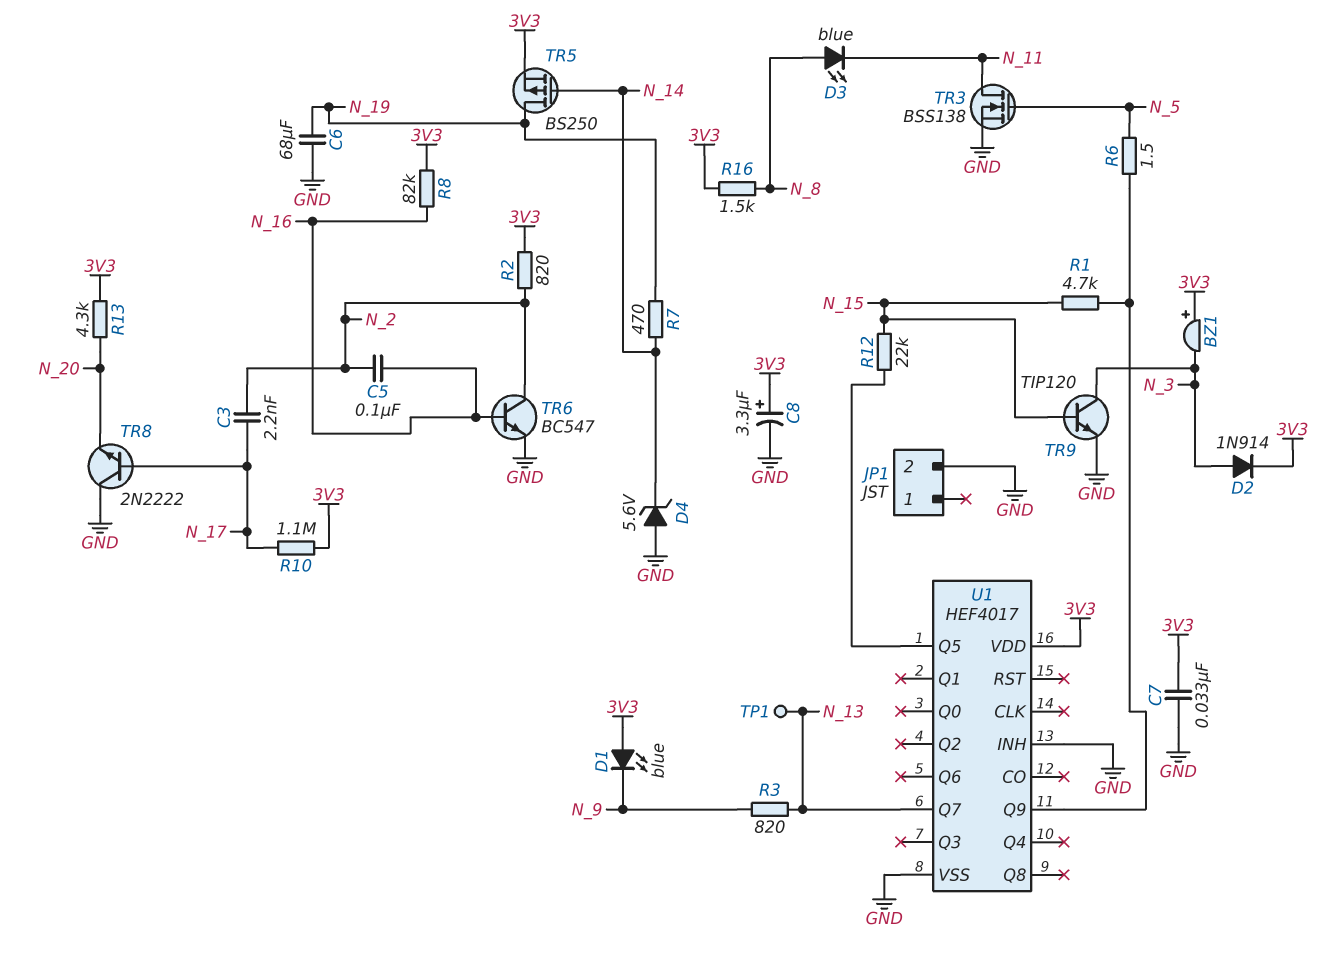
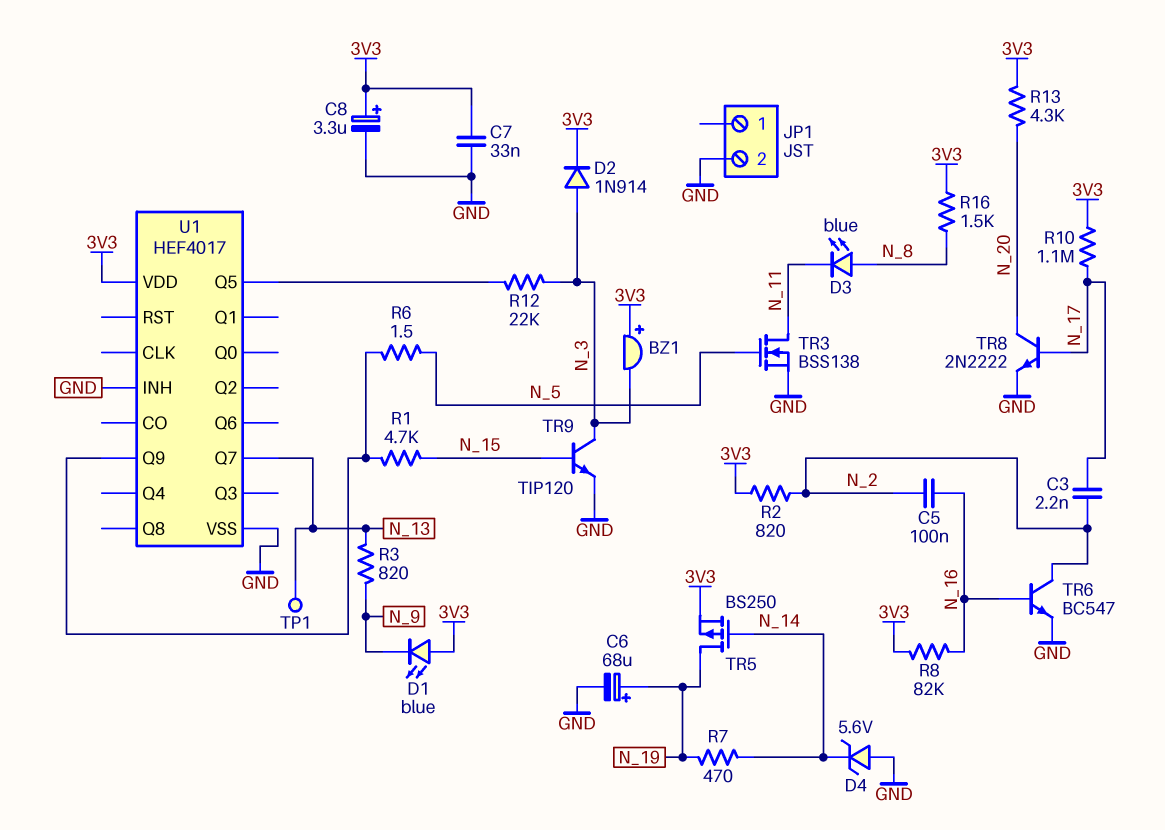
C6: 68uF (GND, N_19) -> 68uF (plus N_19, minus GND)
R12: 22k (N_15, U1/Q5) -> 22k (N_3, U1/Q5)
TR8: NPN 2N2222 (B N_17, C GND, E N_20) -> NPN 2N2222 (B N_17, C N_20, E GND)

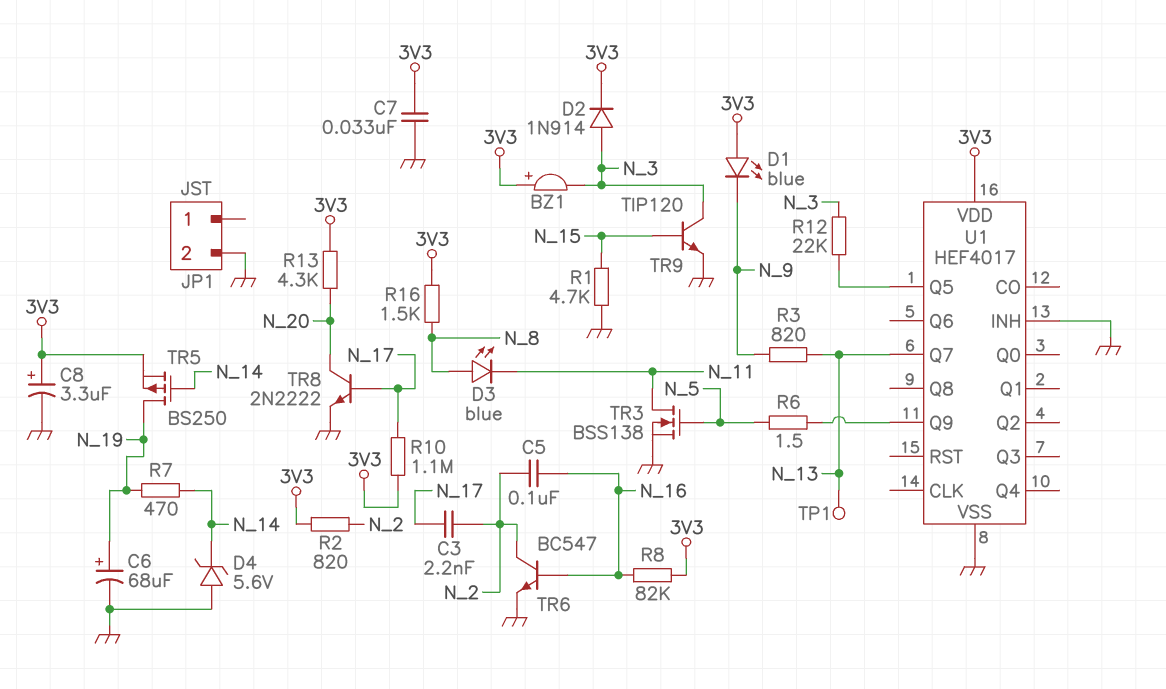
R1: 4.7k (N_15, U1/Q9) -> 4.7k (GND, N_15)

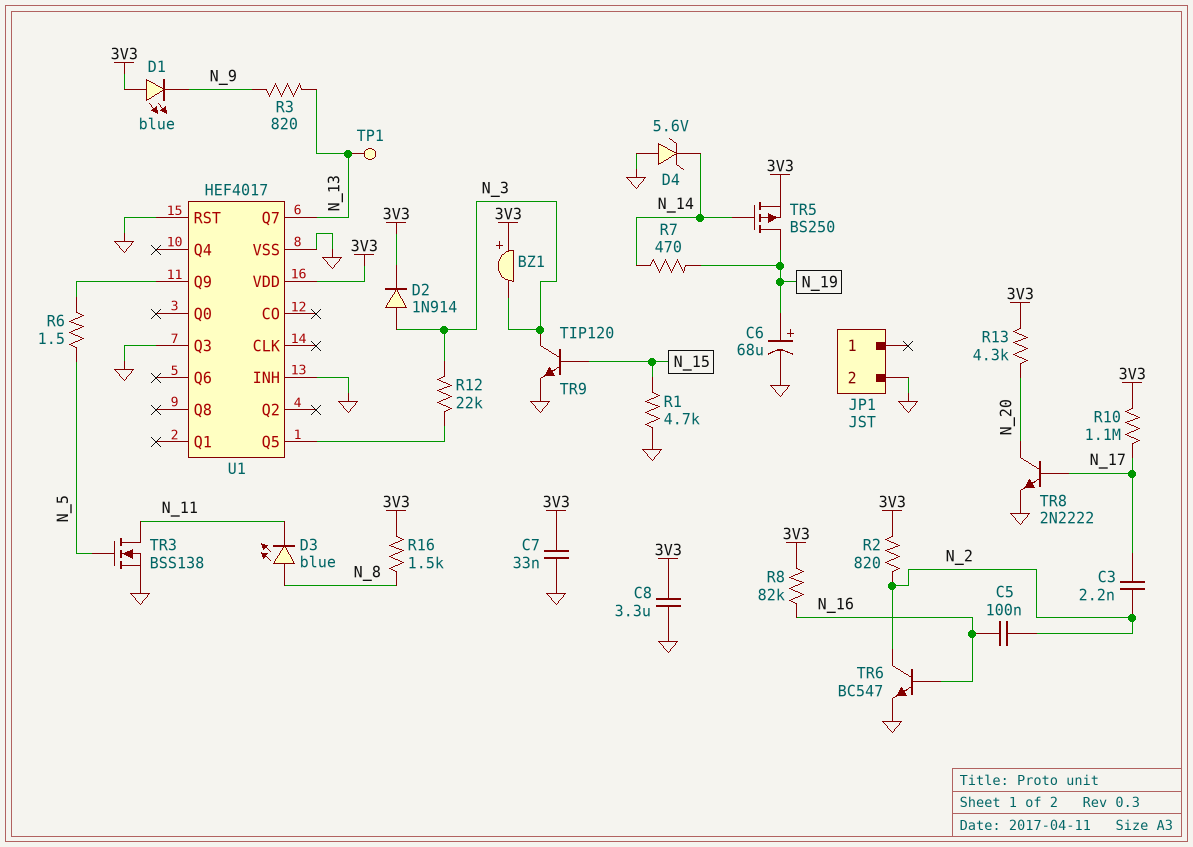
C8: 3.3uF (plus 3V3, minus GND) -> 3.3uF (3V3, GND)
U1 pin Q3: none -> GND
U1 pin RST: none -> GND

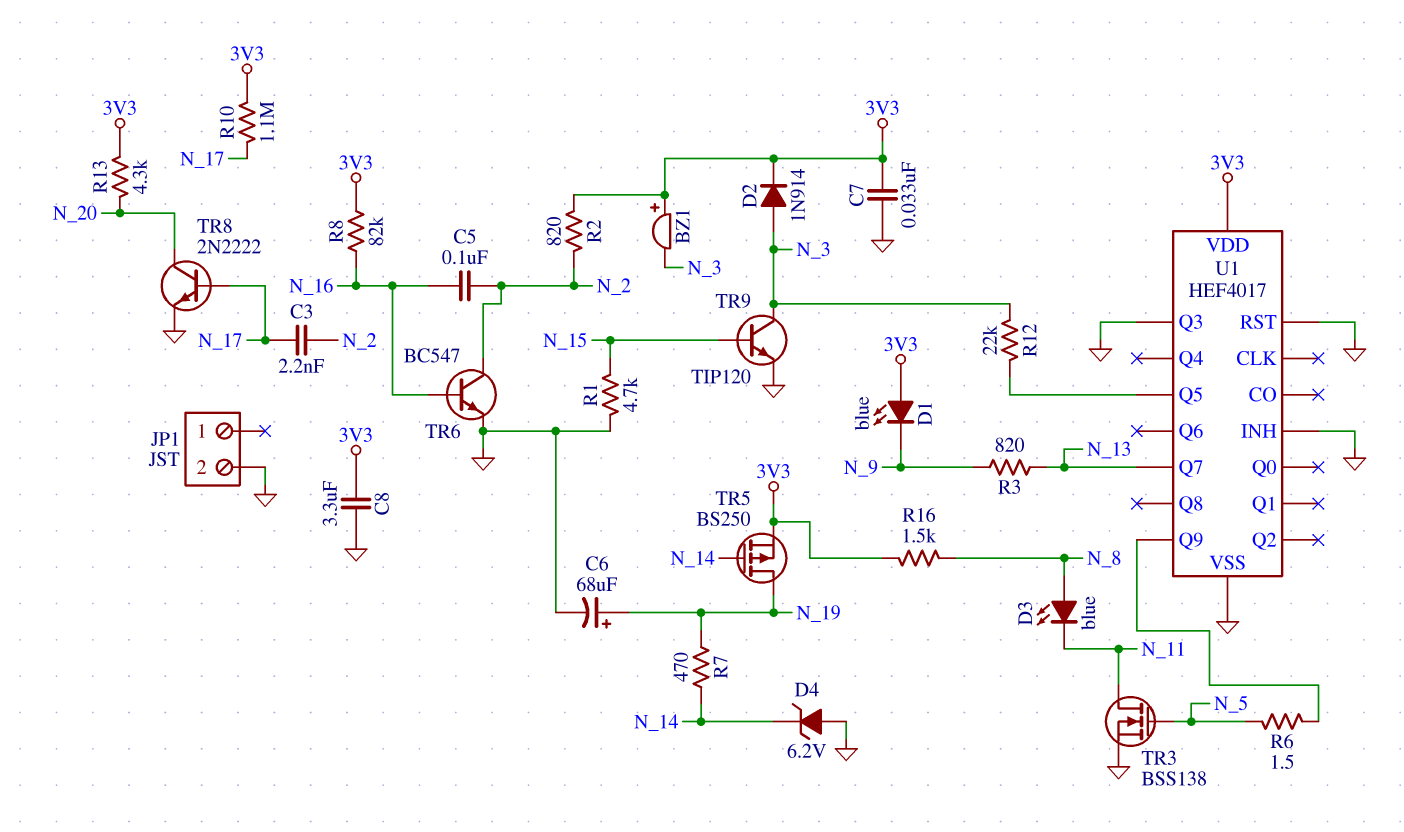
D4: zener 5.6V (A GND, K N_14) -> zener 6.2V (A GND, K N_14)
TP1: test point (N_13) -> none

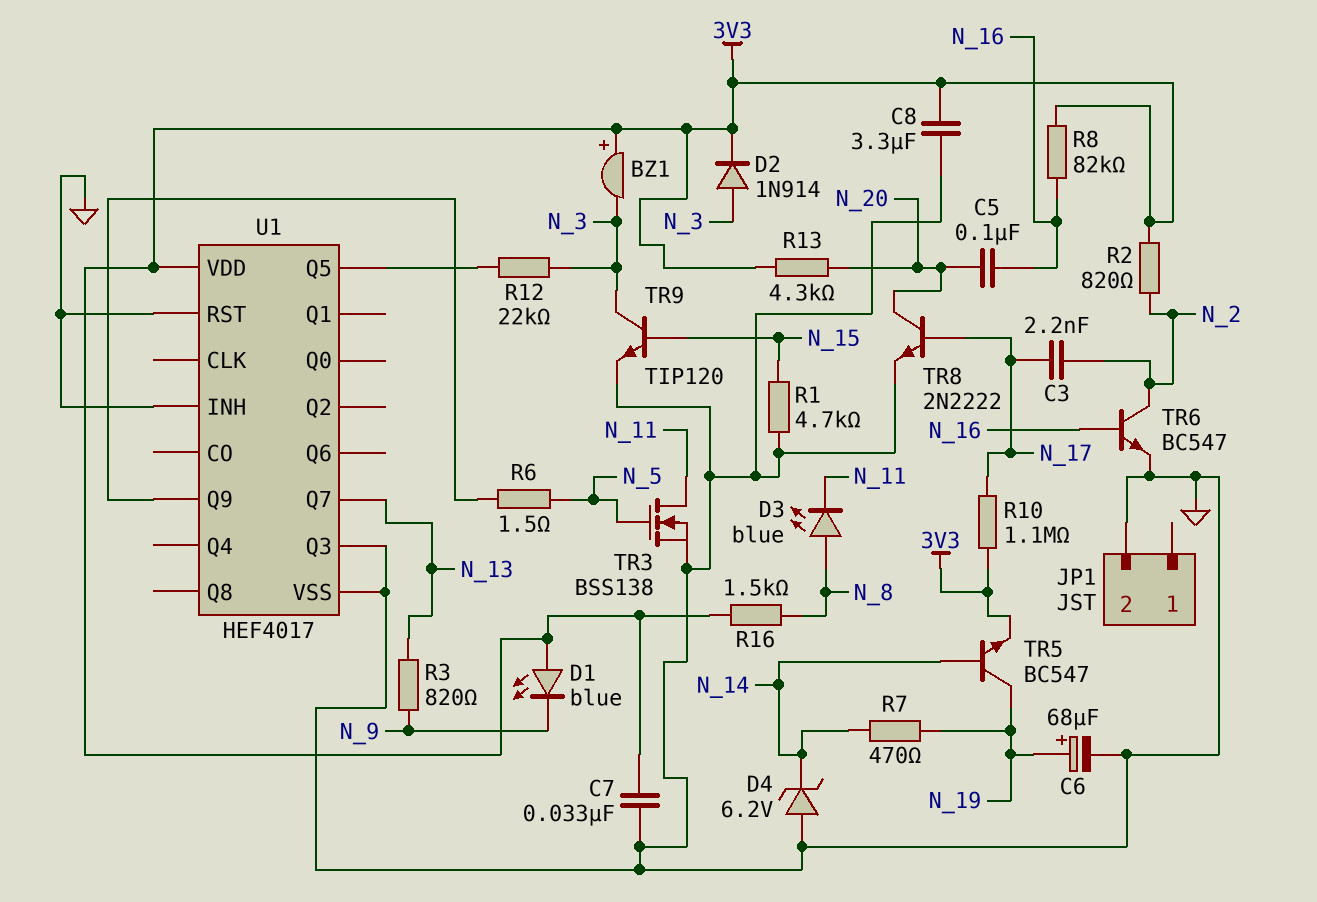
C5: 100nF (N_2, N_16) -> 100nF (N_16, N_20)
TR5: PMOS BS250 (G N_14, D N_19, S 3V3) -> NPN BC547 (B N_14, C N_19, E 3V3)

